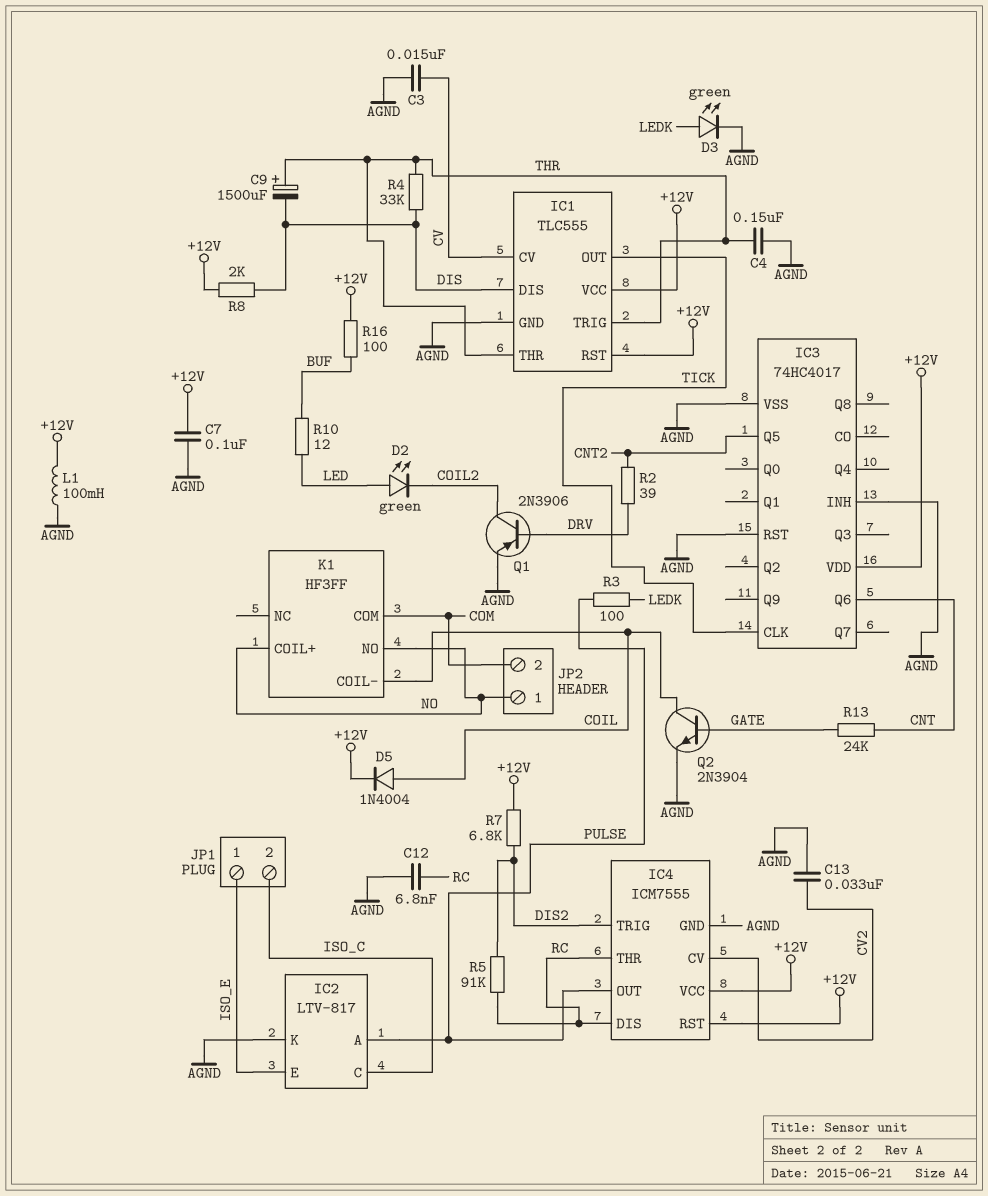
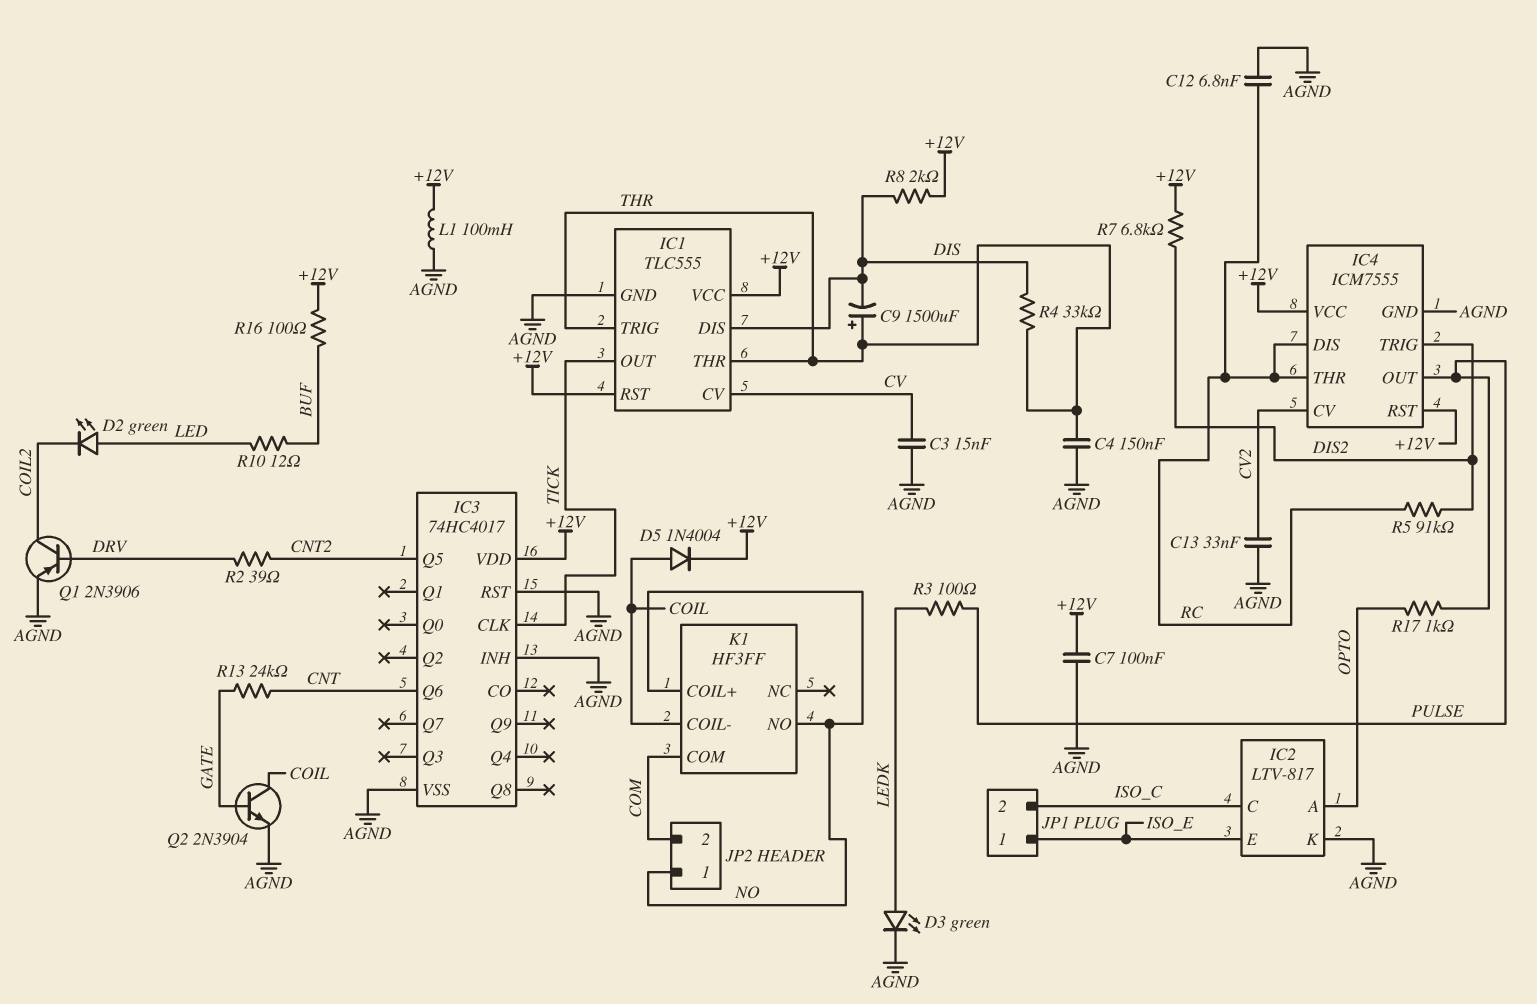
IC2 pin A: PULSE -> OPTO
R17: none -> 1k (OPTO, PULSE)

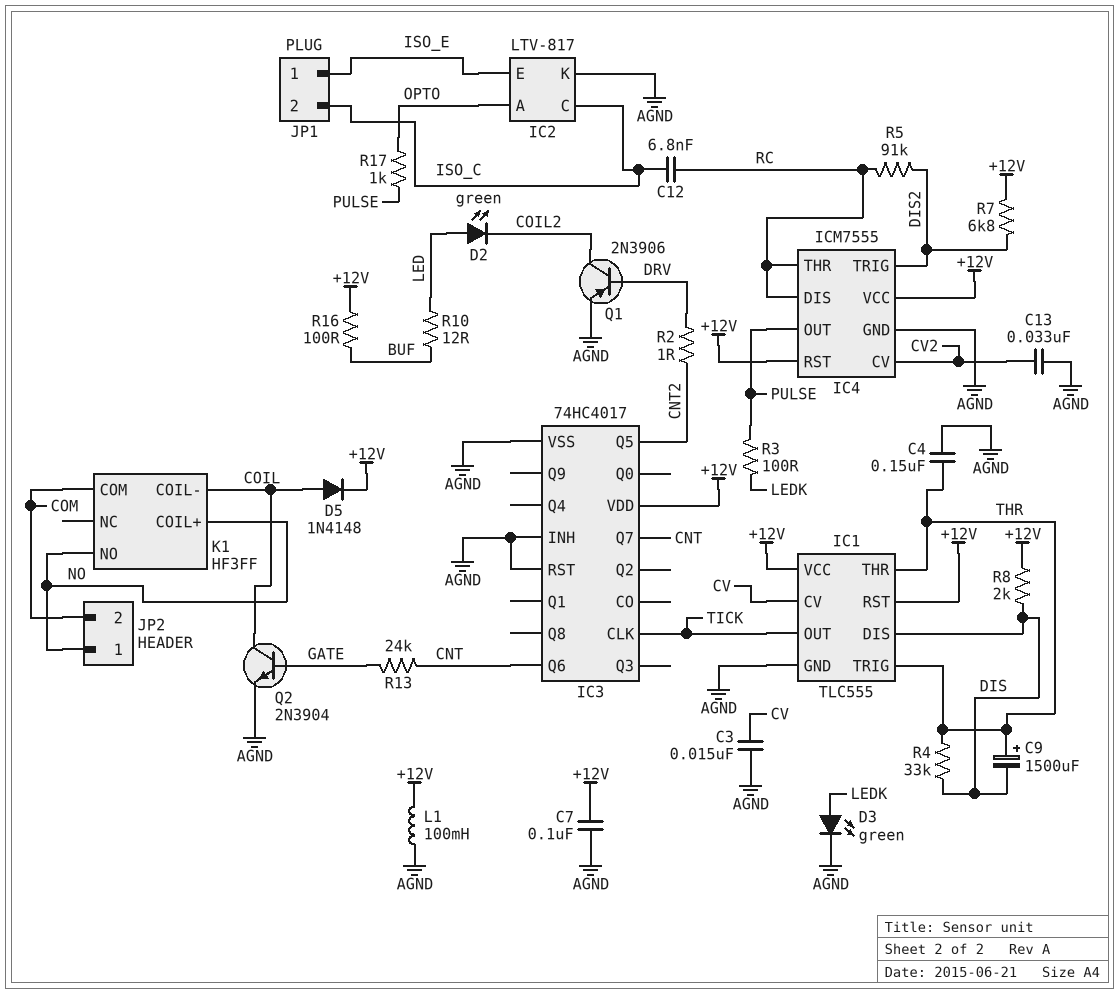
C12: 6.8nF (AGND, RC) -> 6.8nF (ISO_C, RC)
D5: diode 1N4004 (A COIL, K +12V) -> diode 1N4148 (A COIL, K +12V)
IC3 pin Q7: none -> CNT
R2: 39 (CNT2, DRV) -> 1 (CNT2, DRV)

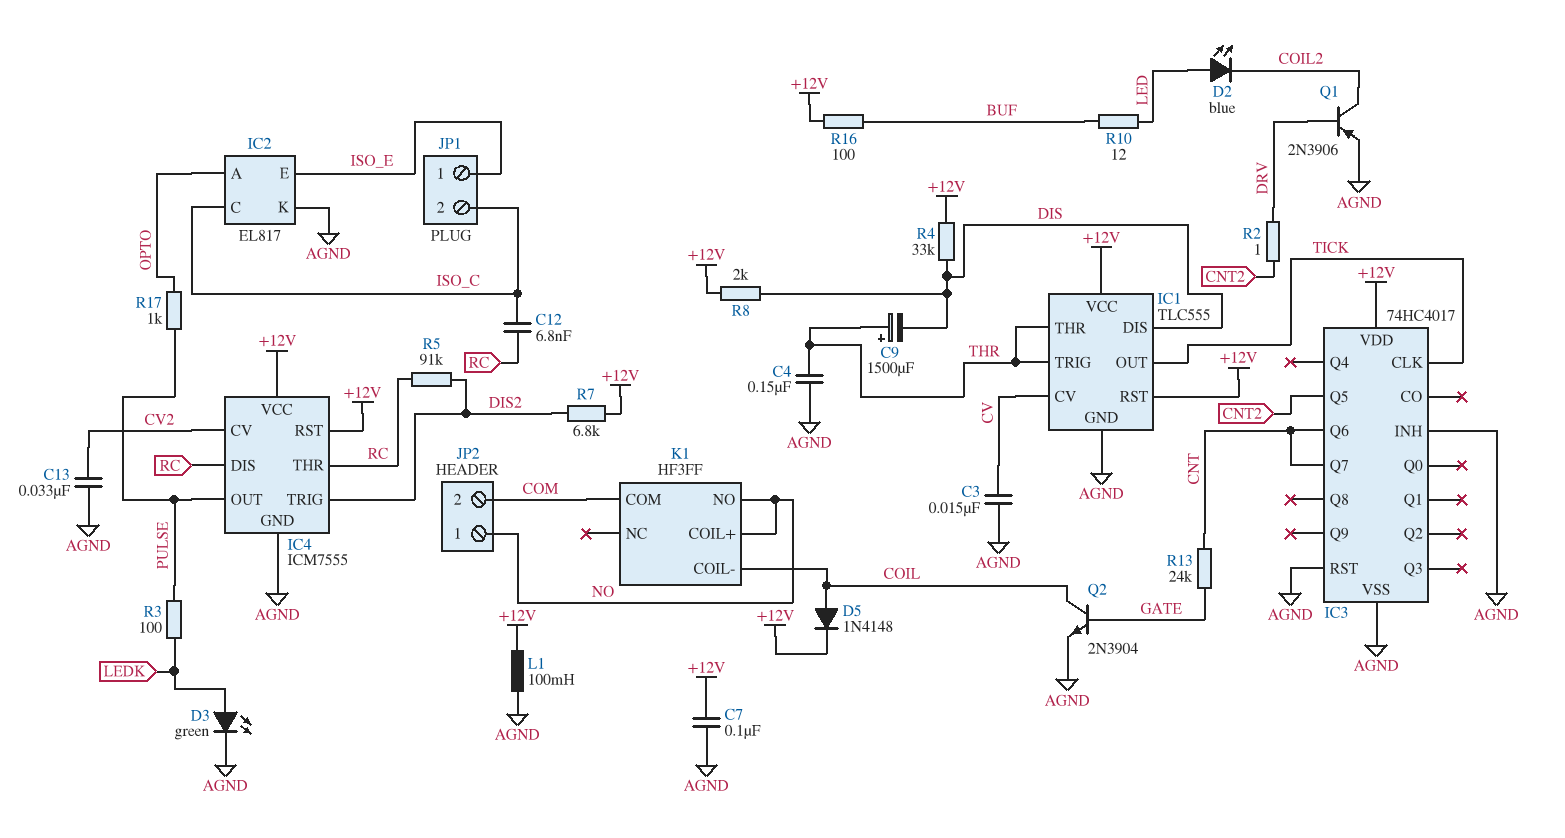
D2: LED green (A LED, K COIL2) -> LED blue (A LED, K COIL2)
IC2: LTV-817 -> EL817
R4: 33k (DIS, THR) -> 33k (+12V, DIS)

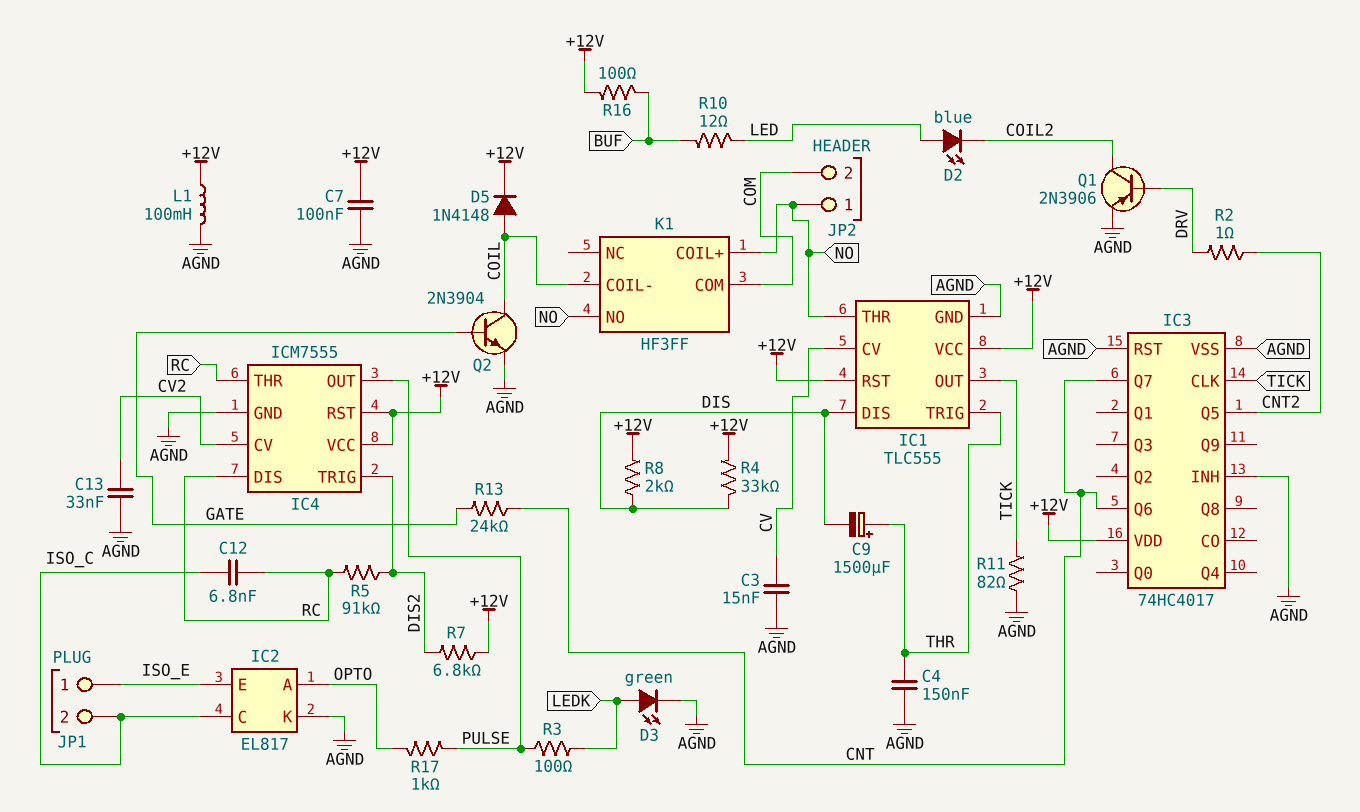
IC1 pin THR: THR -> NO
R11: none -> 82 (AGND, TICK)

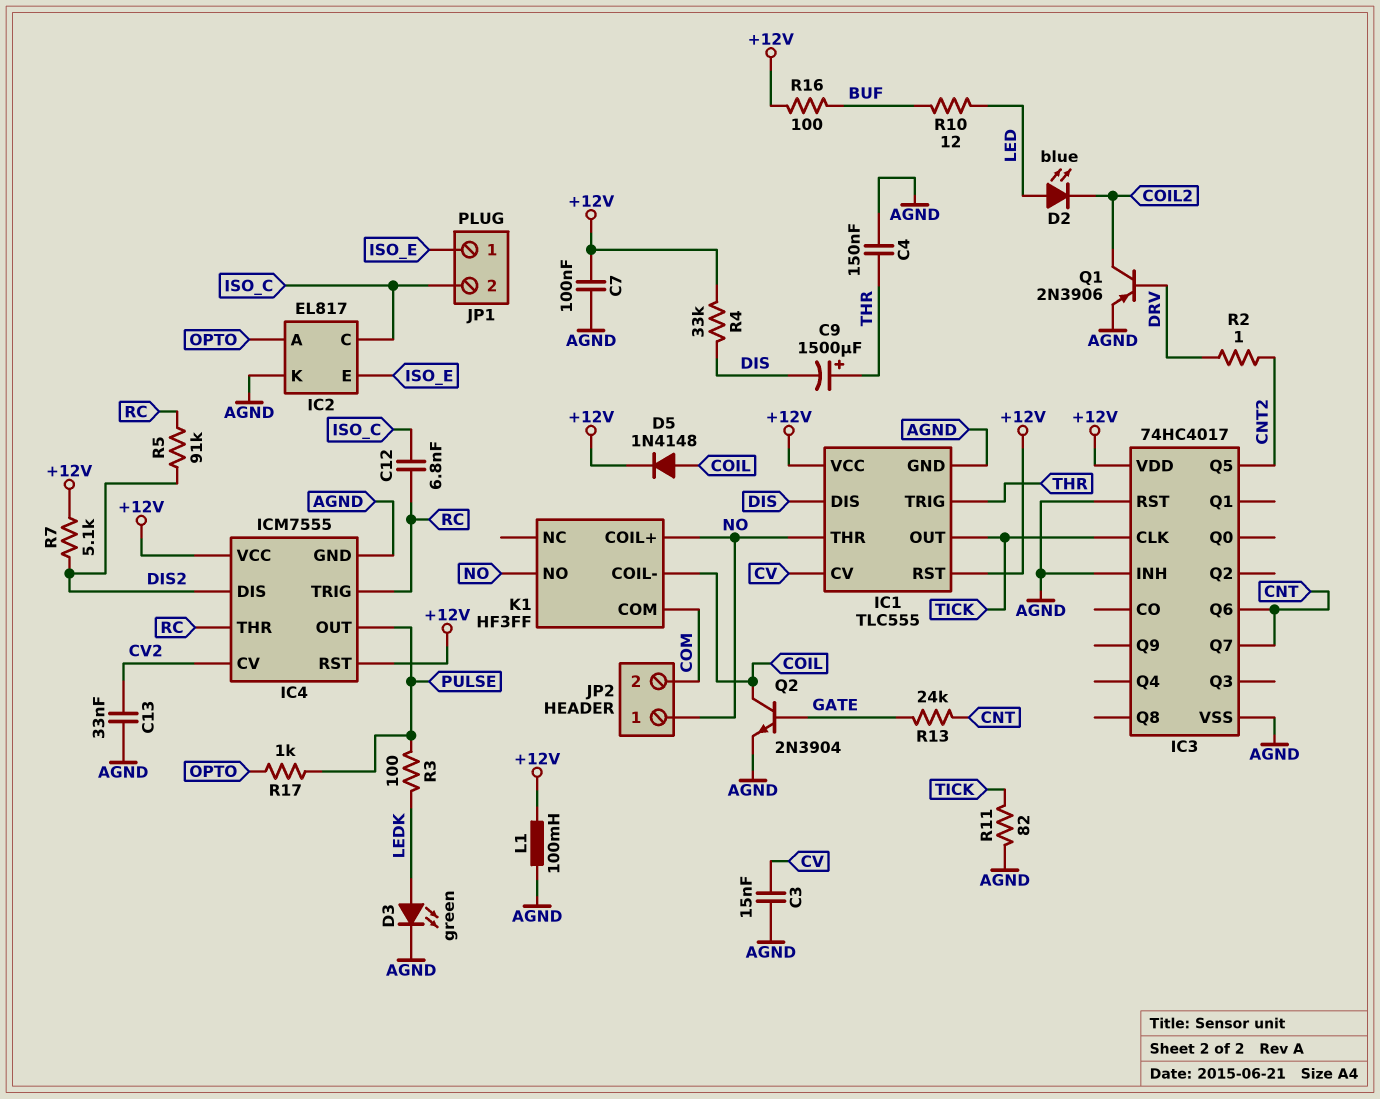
IC4 pin DIS: RC -> DIS2
IC4 pin TRIG: DIS2 -> RC
R7: 6.8k (+12V, DIS2) -> 5.1k (+12V, DIS2)
R8: 2k (+12V, DIS) -> none

